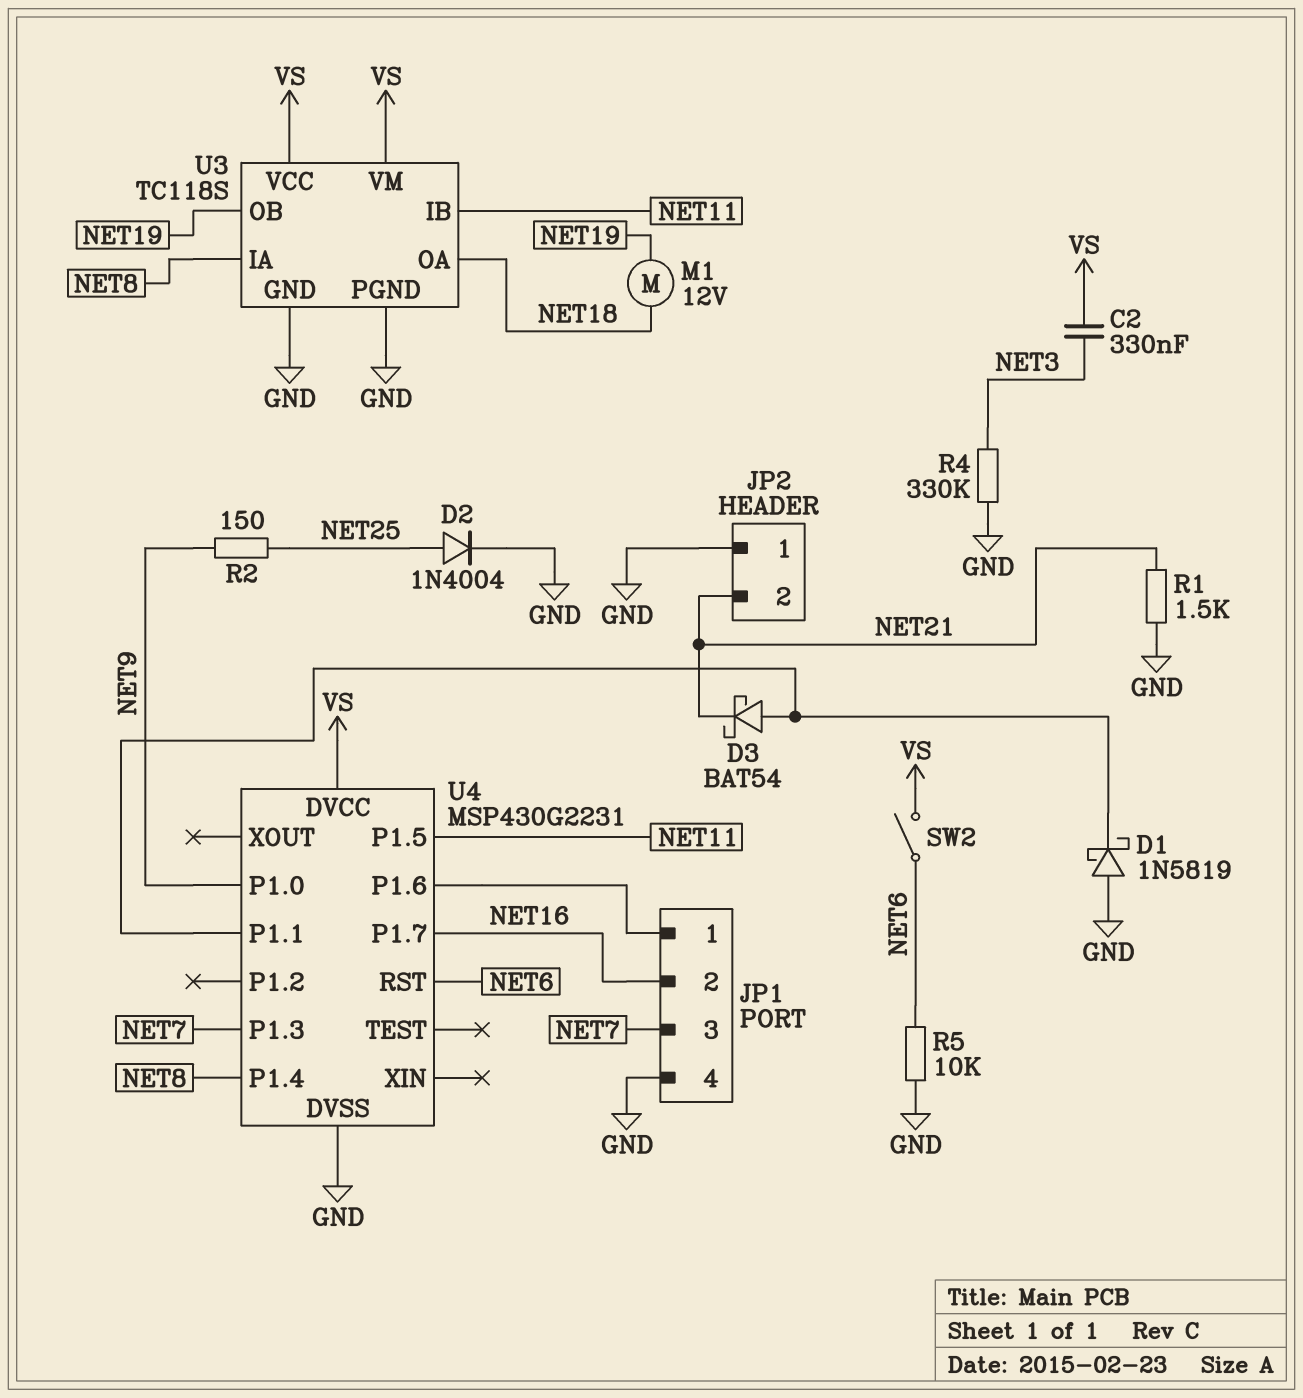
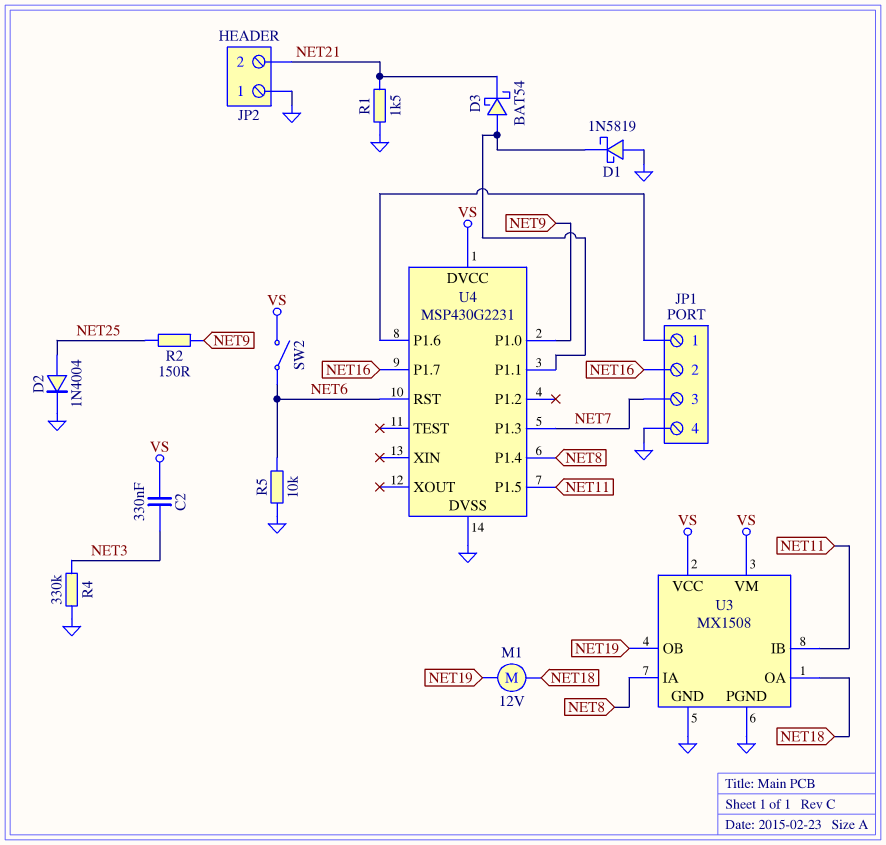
U3: TC118S -> MX1508

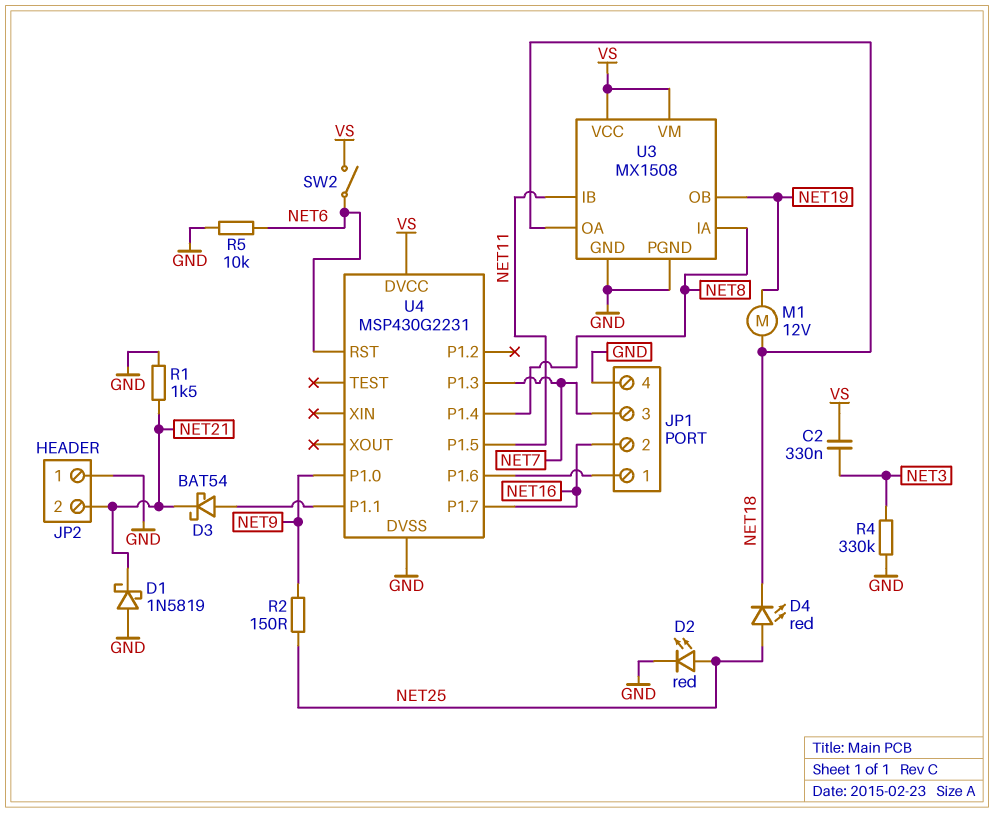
D1: schottky 1N5819 (A GND, K U4/P1.1) -> schottky 1N5819 (A GND, K NET21)
D2: diode 1N4004 (A NET25, K GND) -> LED red (A NET25, K GND)
D4: none -> LED red (A NET25, K NET18)

